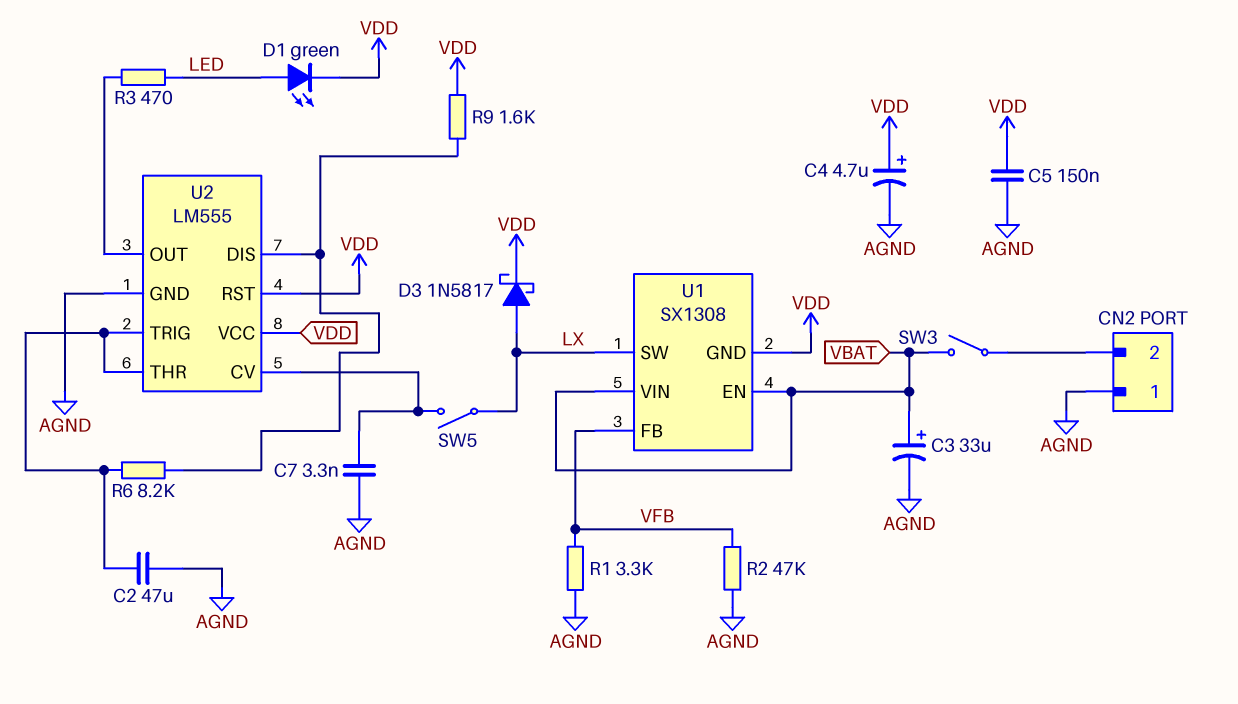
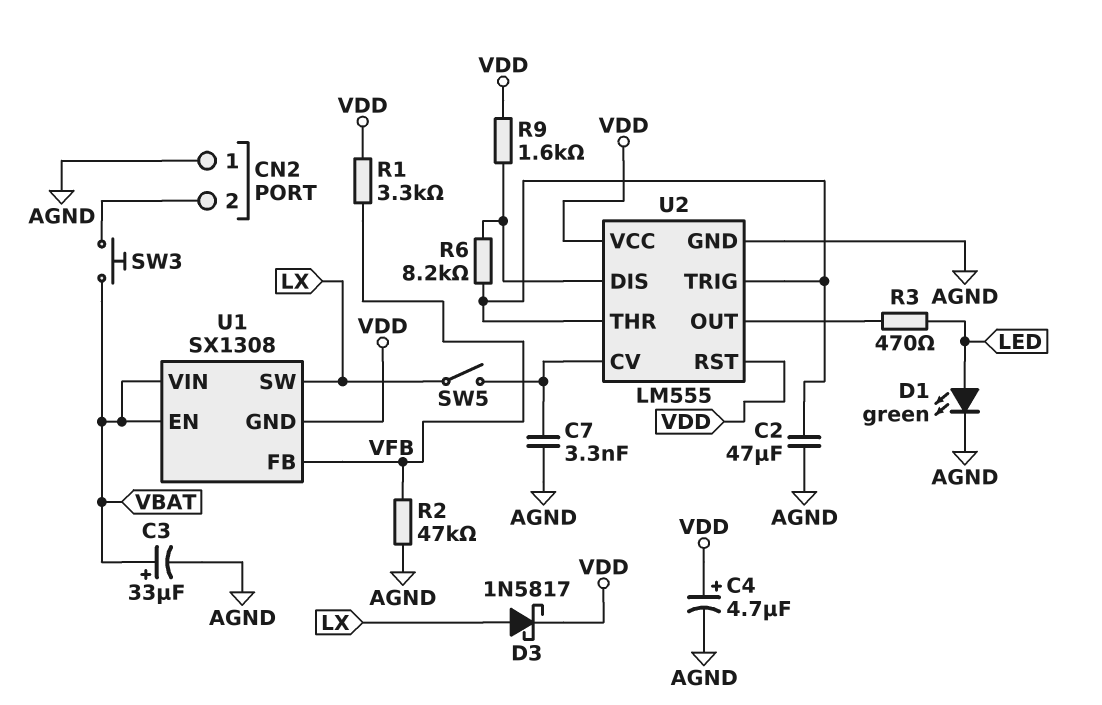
C5: 150nF (AGND, VDD) -> none
D1: LED green (A LED, K VDD) -> LED green (A LED, K AGND)
R1: 3.3k (AGND, VFB) -> 3.3k (VDD, VFB)
SW3: switch (CN2/2, VBAT) -> button (CN2/2, VBAT)

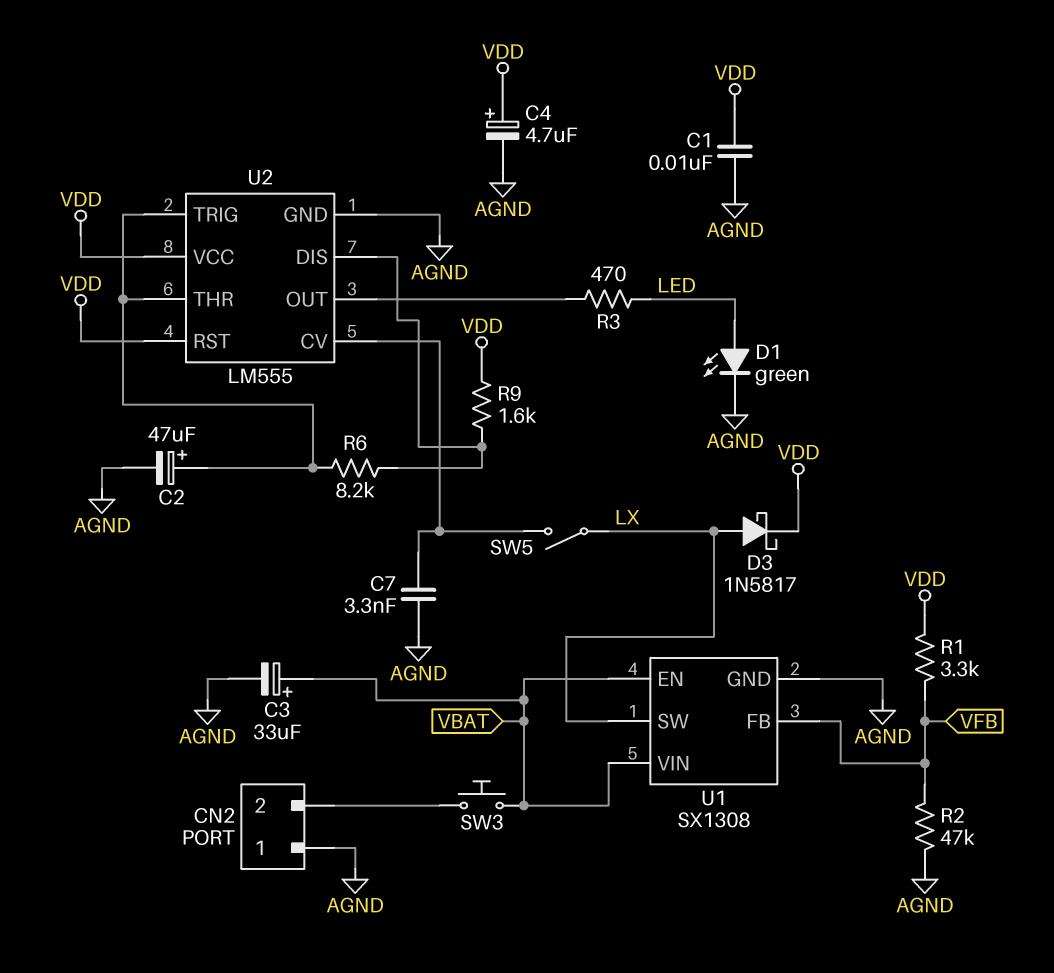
C1: none -> 10nF (AGND, VDD)
C2: 47uF (AGND, U2/THR) -> 47uF (plus U2/THR, minus AGND)
U1 pin GND: VDD -> AGND

